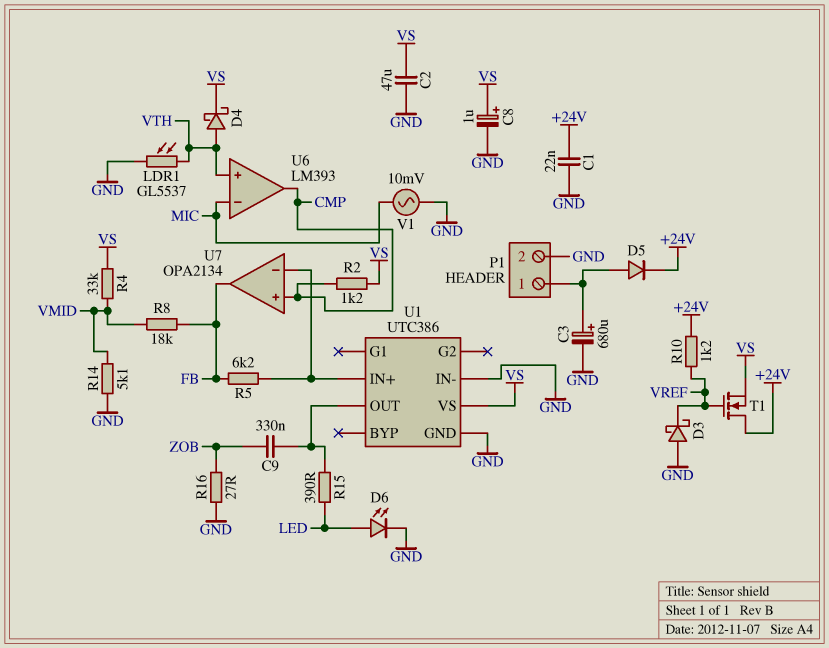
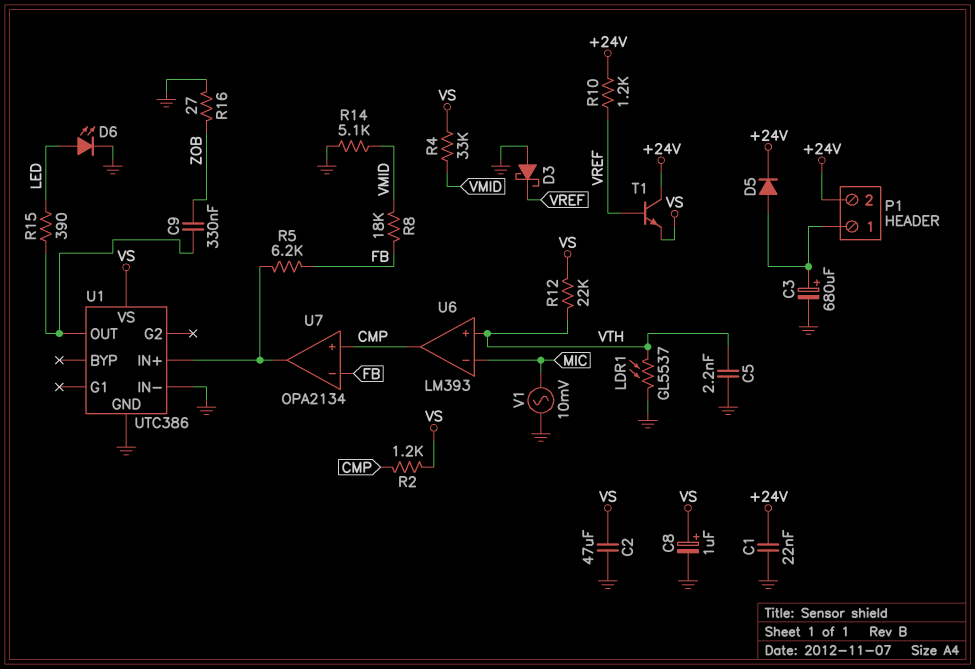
C5: none -> 2.2nF (GND, VTH)
D4: schottky (A VTH, K VS) -> none
P1 pin 2: GND -> +24V
R12: none -> 22k (VS, VTH)
T1: NMOS (G VREF, D +24V, S VS) -> NPN (B VREF, C +24V, E VS)
U7 pin in-: U1/IN+ -> FB
U7 pin out: FB -> U1/IN+

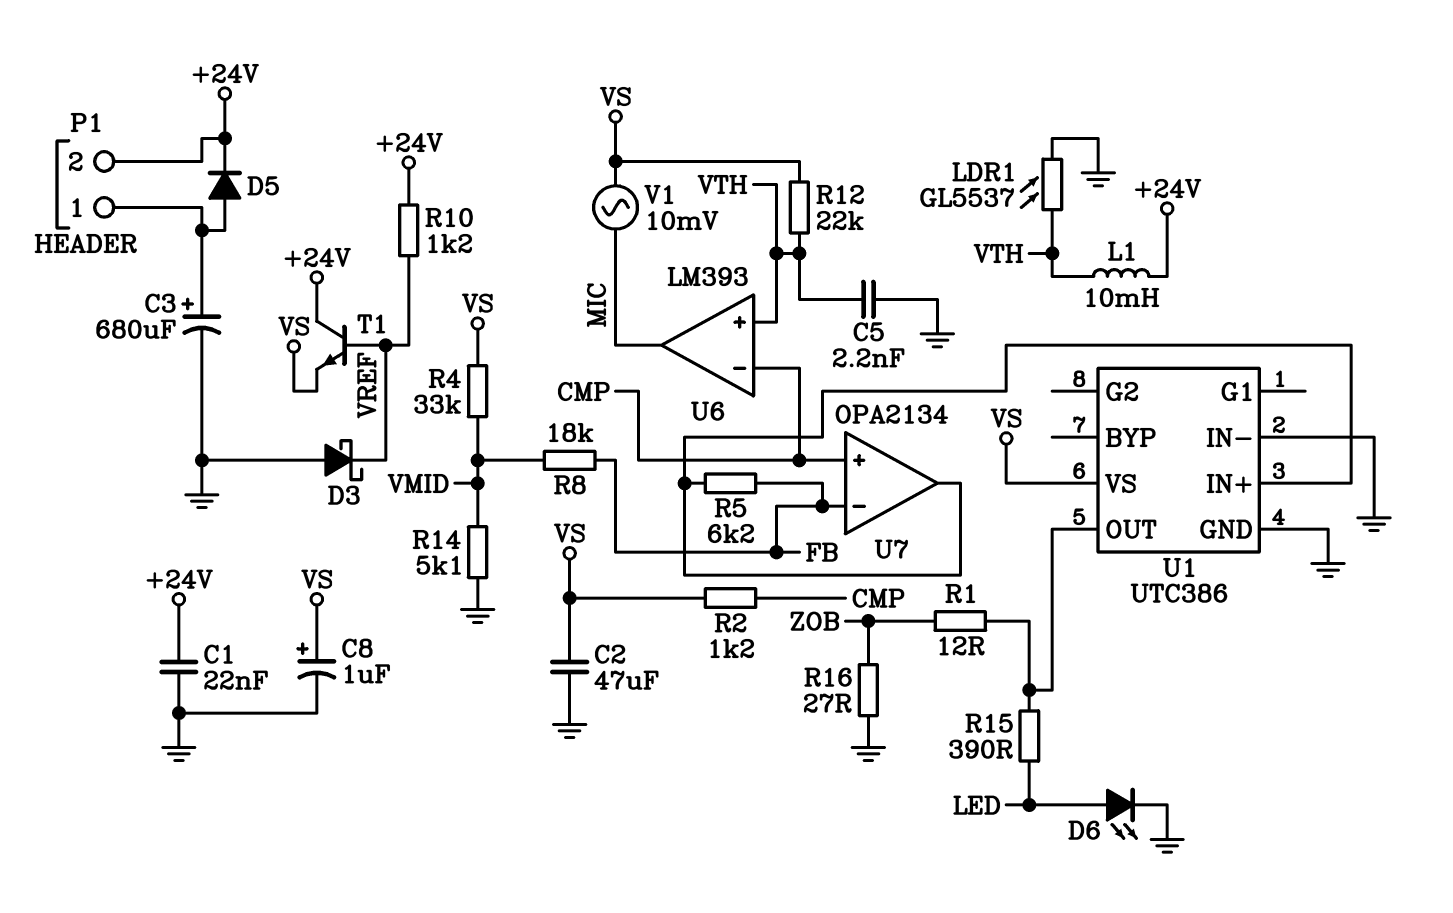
C9: 330nF (U1/OUT, ZOB) -> none
L1: none -> 10mH (+24V, VTH)
R1: none -> 12 (U1/OUT, ZOB)
U6 pin in-: MIC -> CMP
U6 pin out: CMP -> MIC
V1: AC 10mV (GND, MIC) -> AC 10mV (MIC, VS)

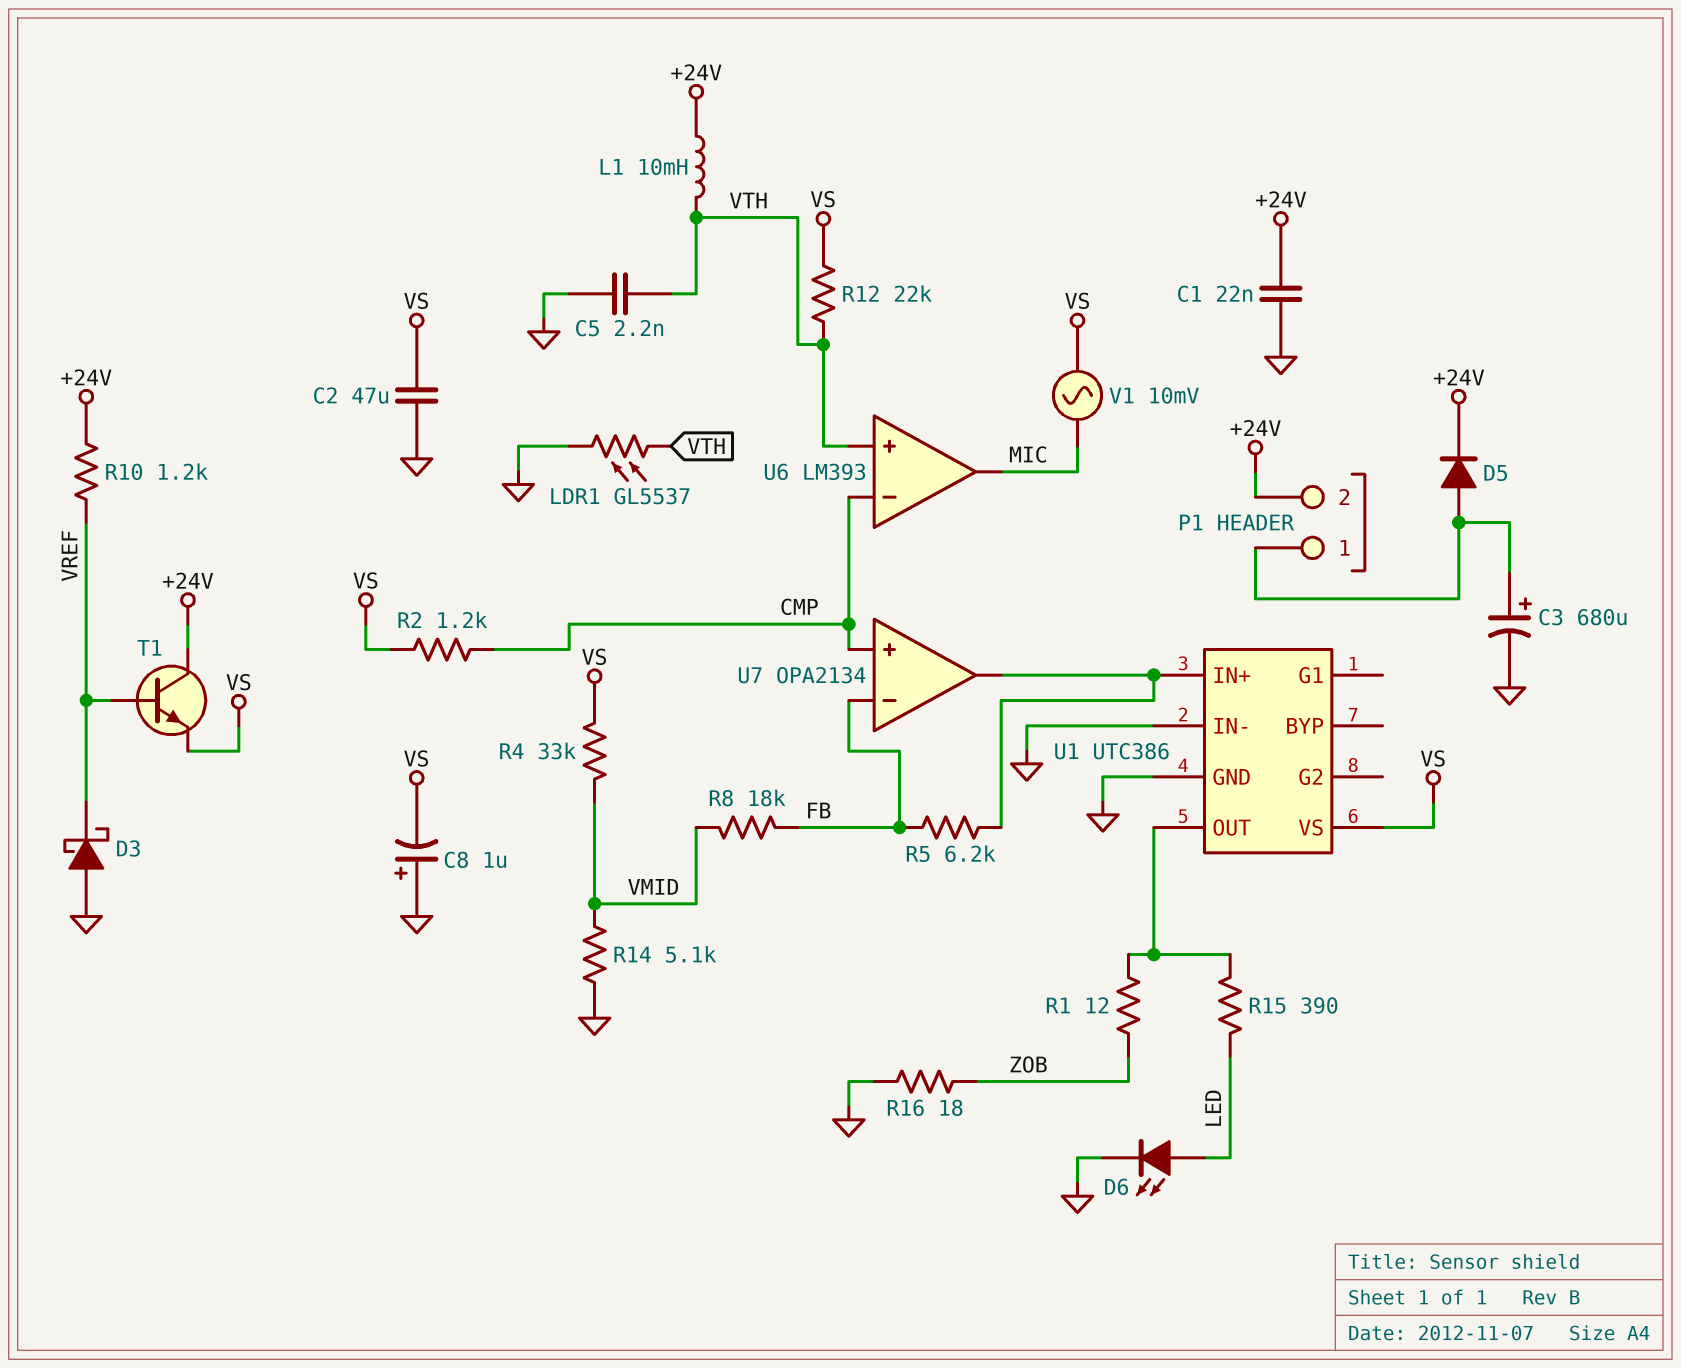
C8: 1uF (plus VS, minus GND) -> 1uF (plus GND, minus VS)
R16: 27 (GND, ZOB) -> 18 (GND, ZOB)

